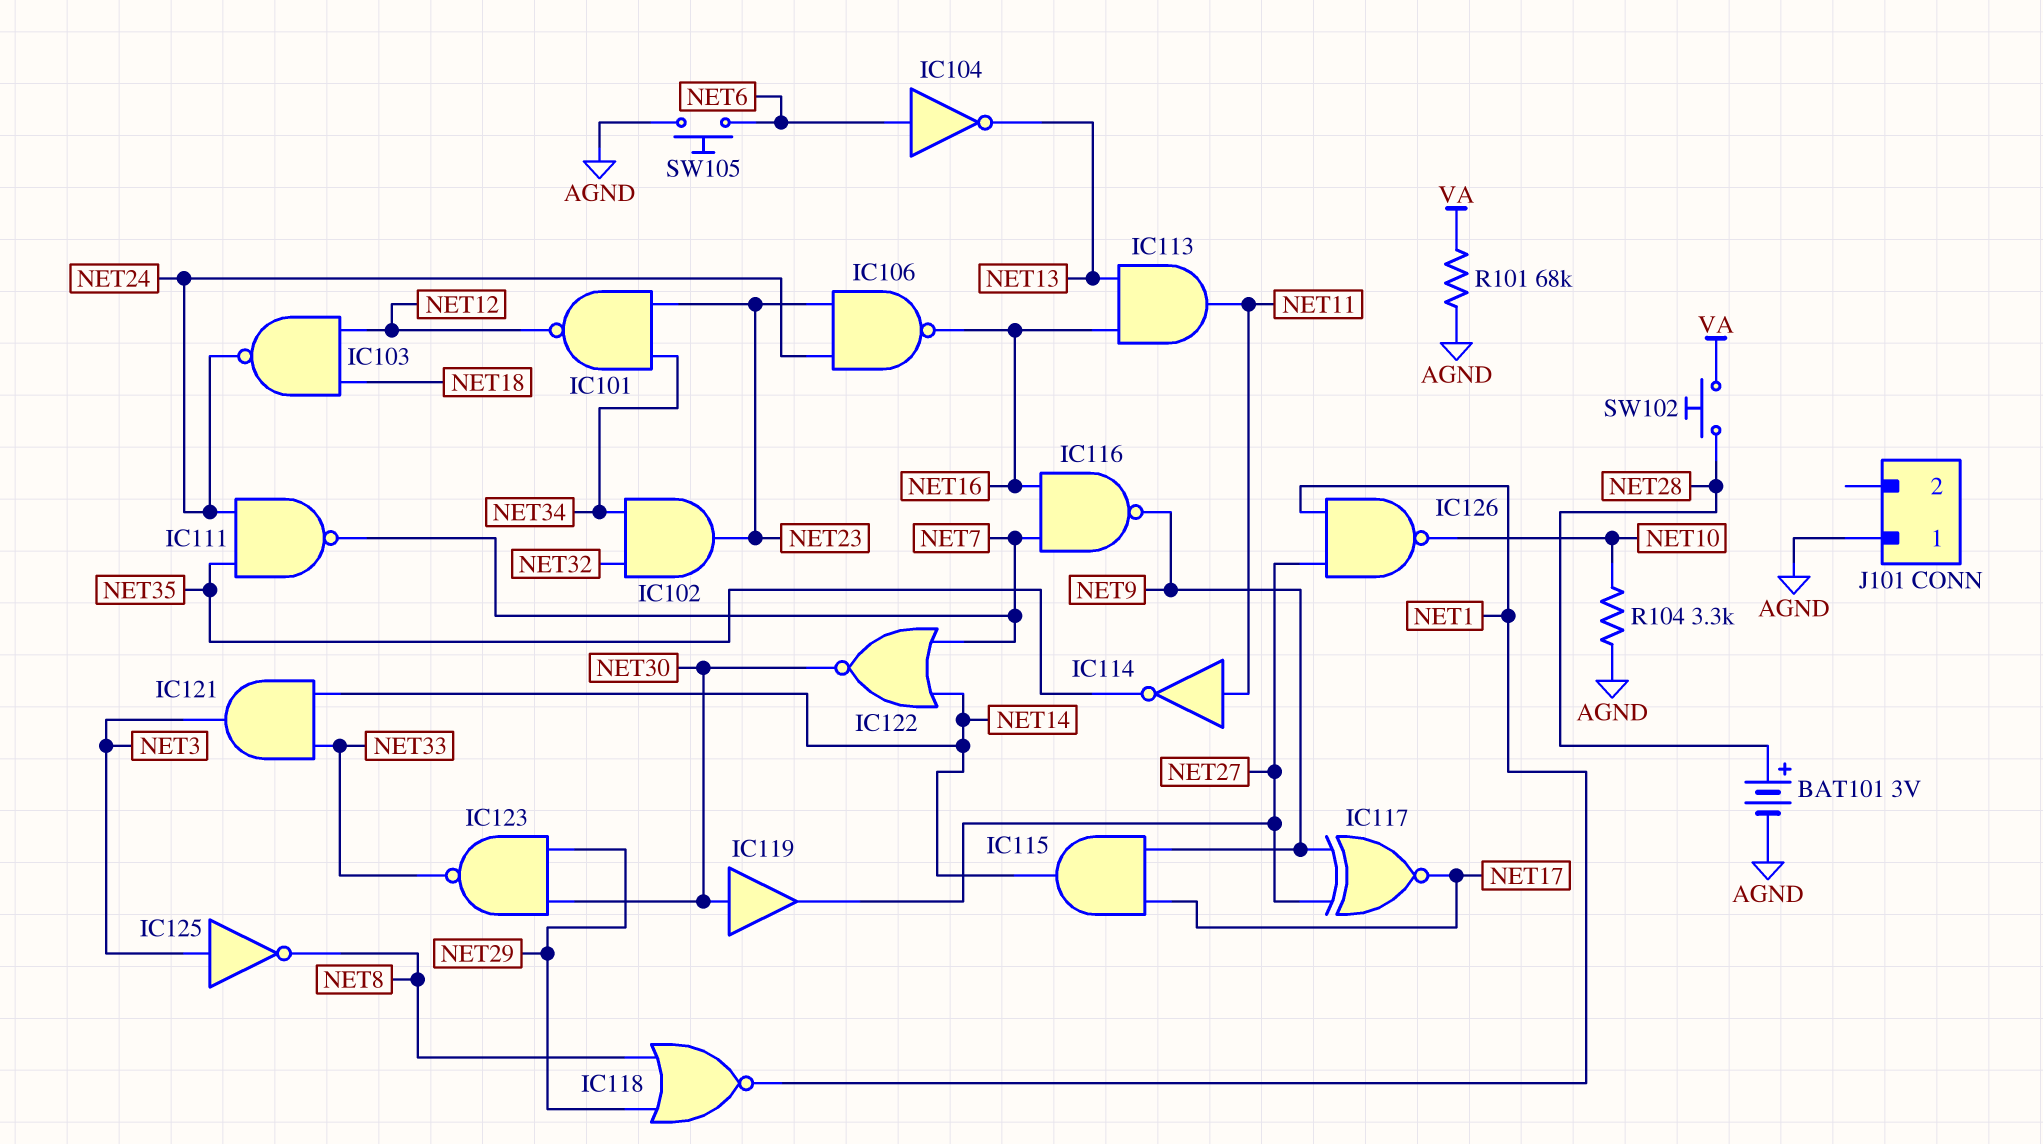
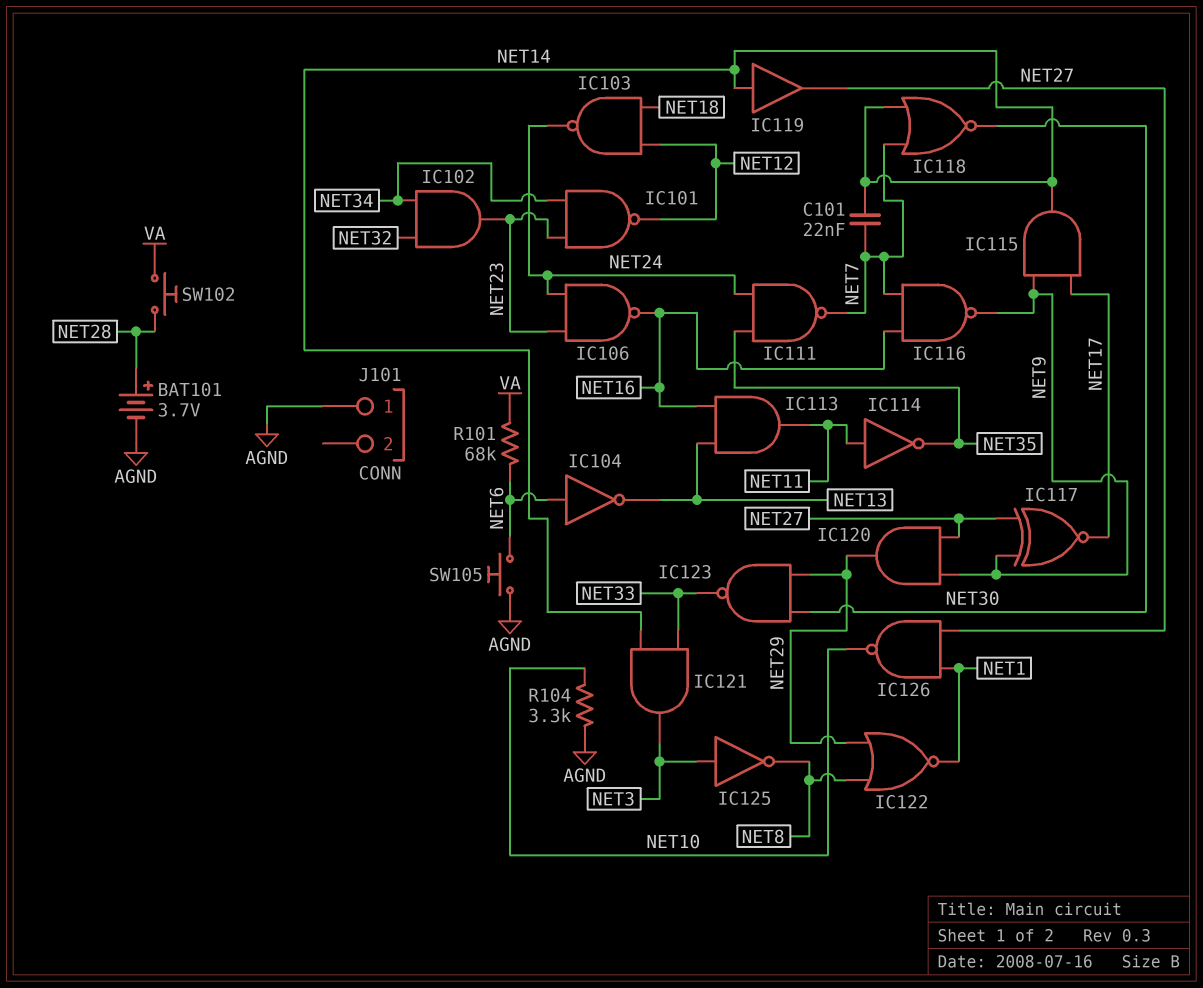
BAT101: 3V (plus NET28, minus AGND) -> 3.7V (plus NET28, minus AGND)
C101: none -> 22nF (NET7, NET14)
IC118: NOR (in NET8, in NET29, out NET1) -> NOR (in NET7, in NET14, out NET30)
IC119: buffer (in NET30, out NET27) -> buffer (in NET14, out NET27)
IC120: none -> AND (in NET9, in NET27, out NET29)
IC122: NOR (in NET7, in NET14, out NET30) -> NOR (in NET8, in NET29, out NET1)
R101: 68k (AGND, VA) -> 68k (NET6, VA)

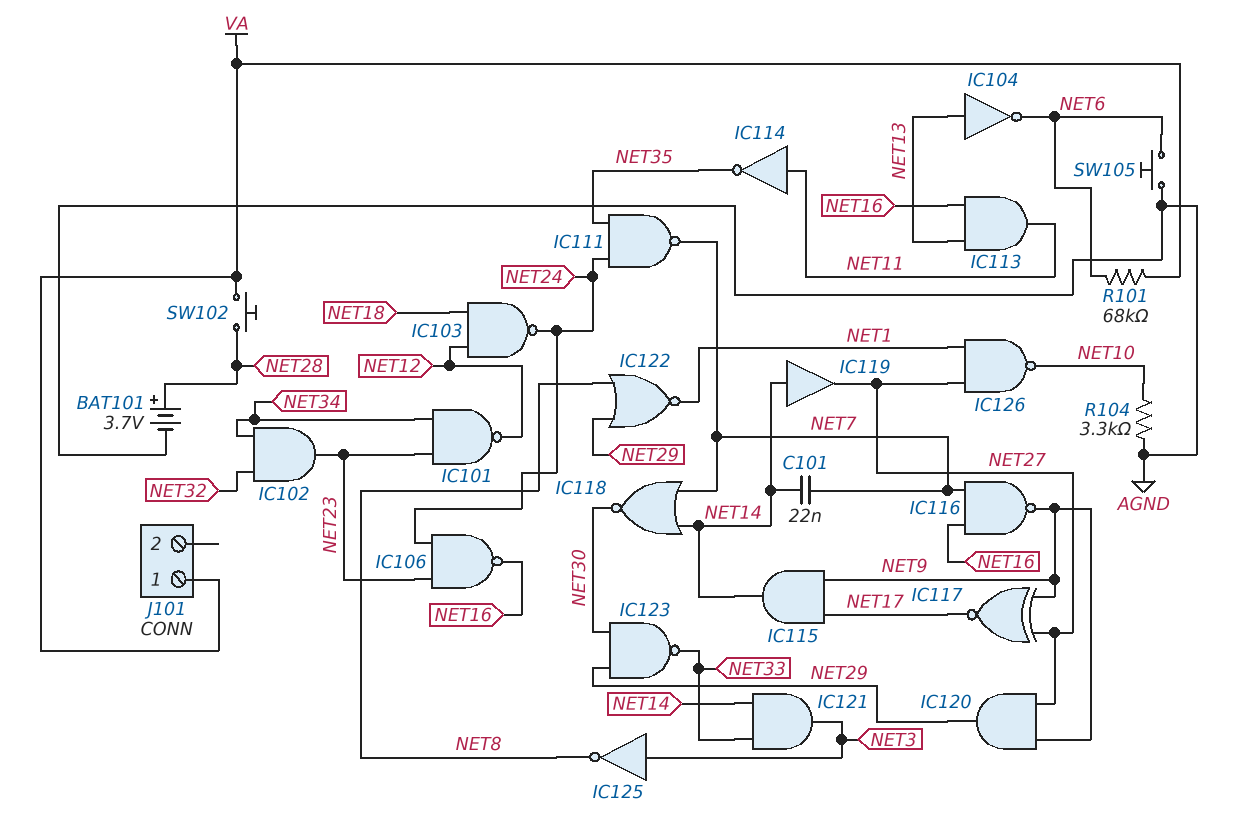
IC104: NOT (in NET6, out NET13) -> NOT (in NET13, out NET6)
J101 pin 1: AGND -> VA

